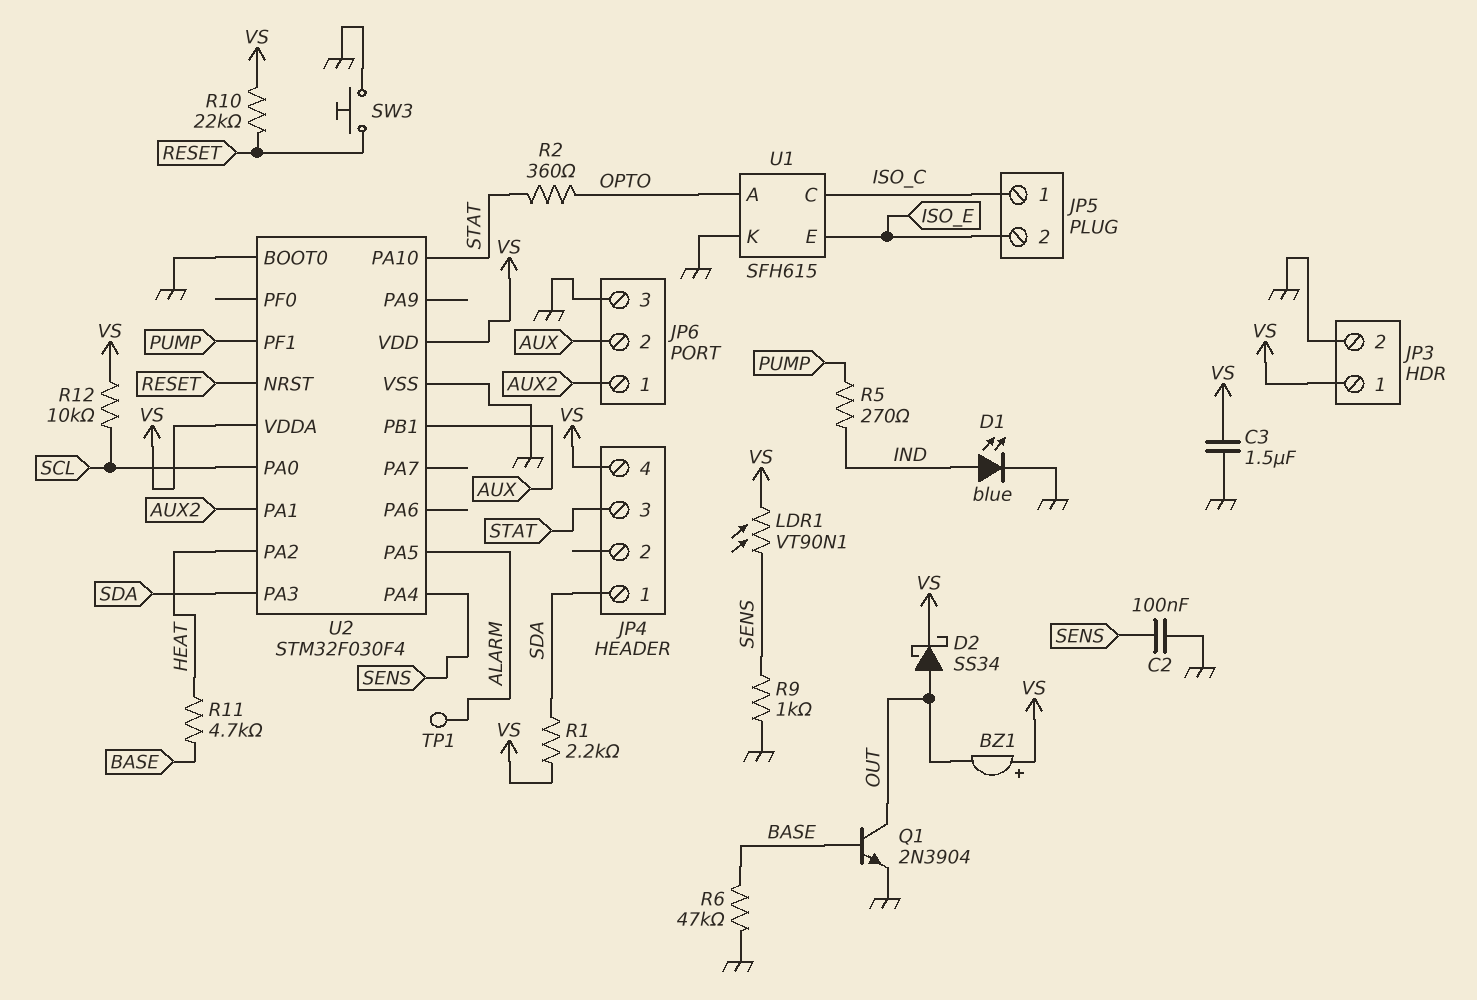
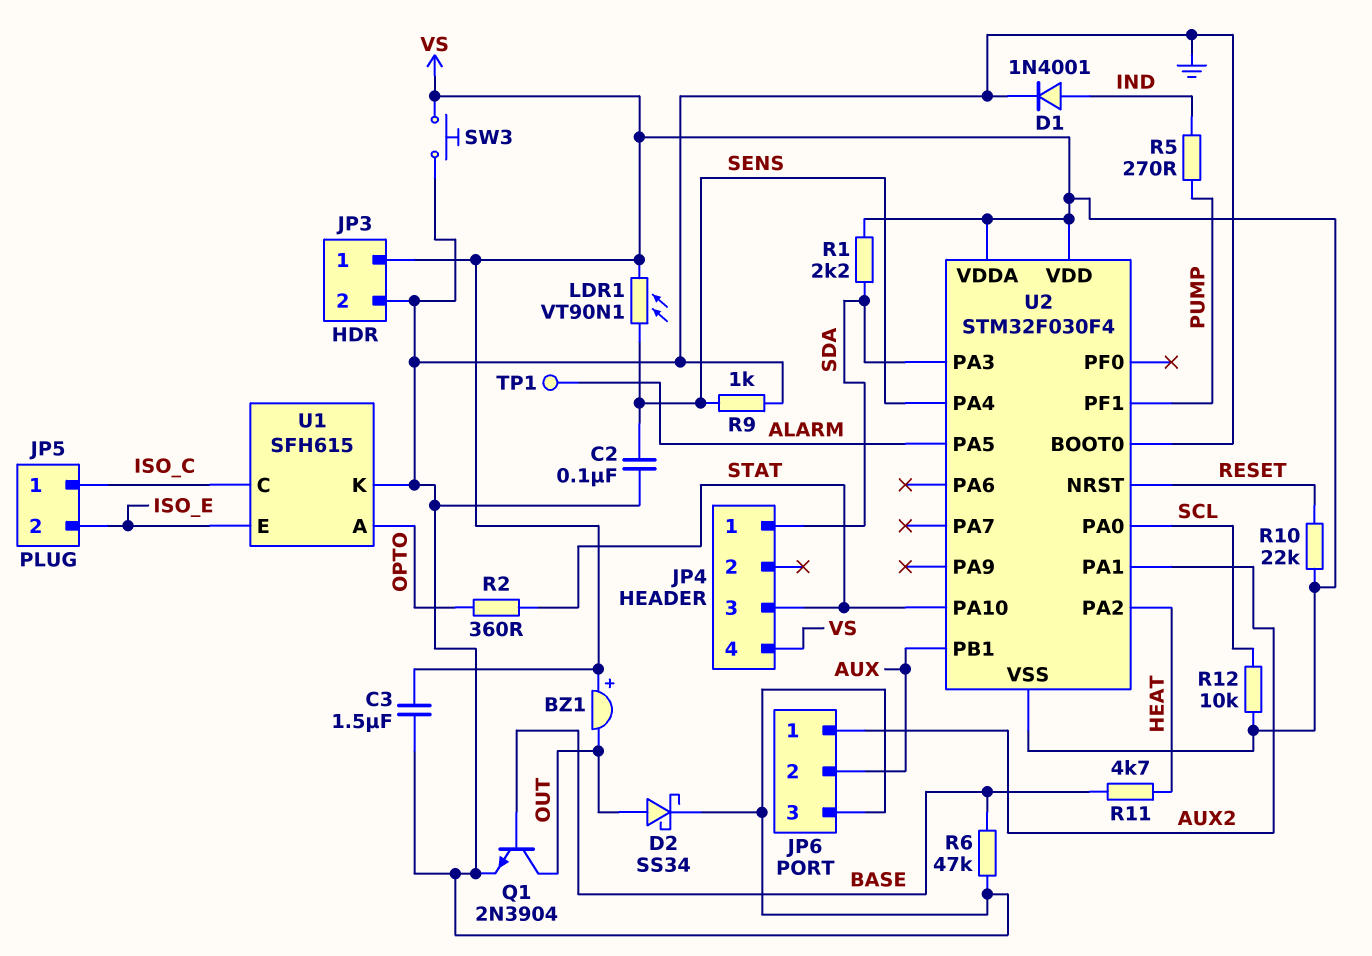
D1: LED blue (A IND, K GND) -> diode 1N4001 (A IND, K GND)
D2: schottky SS34 (A OUT, K VS) -> schottky SS34 (A OUT, K GND)
SW3: button (GND, RESET) -> button (GND, VS)
U2 pin VSS: GND -> VS

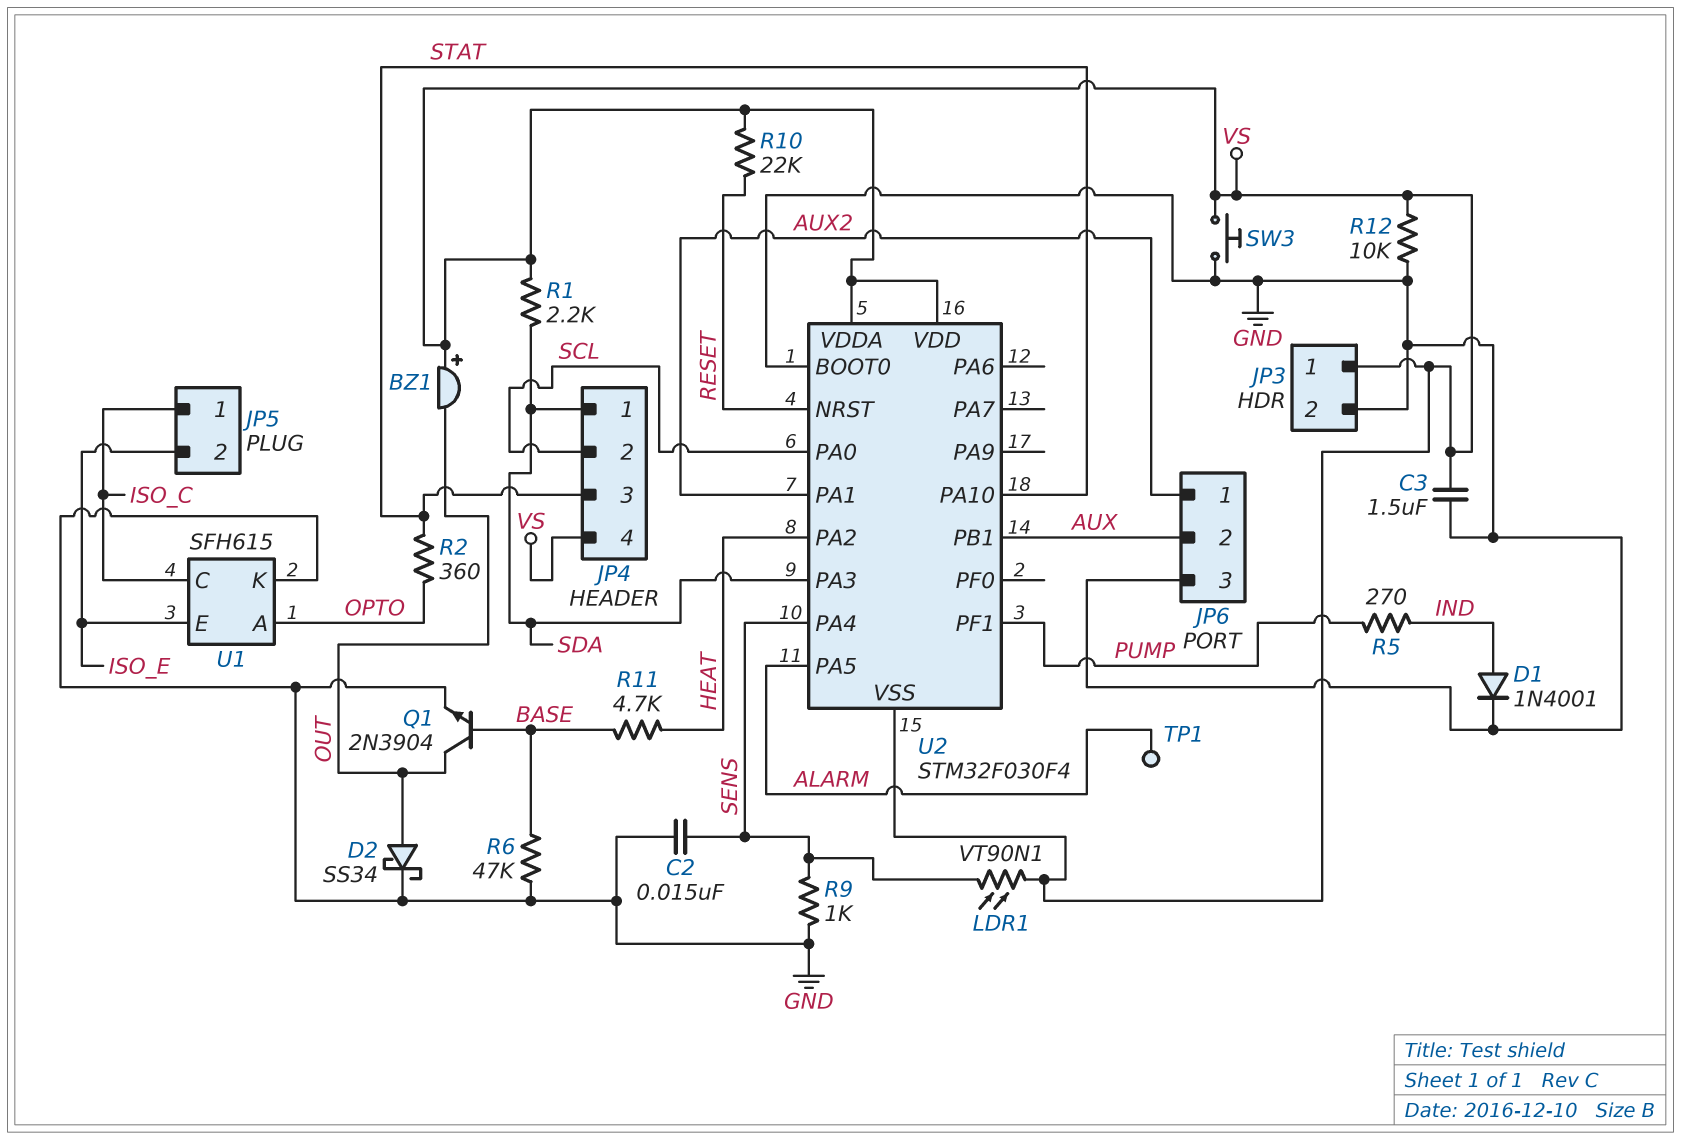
C2: 100nF (GND, SENS) -> 15nF (GND, SENS)
JP4 pin 2: none -> SCL
R12: 10k (SCL, VS) -> 10k (GND, VS)

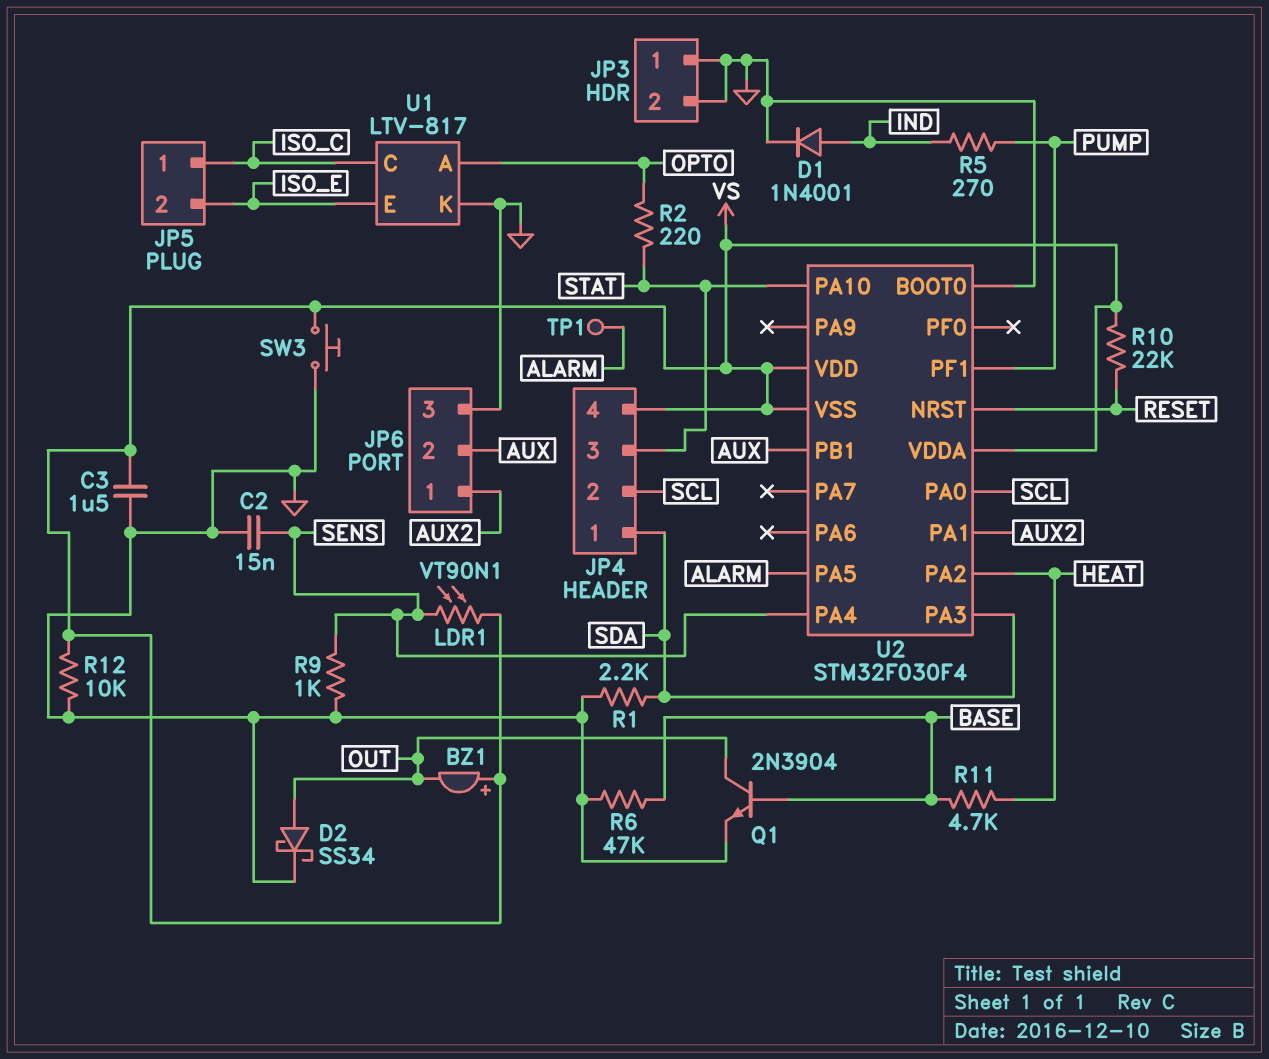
JP3 pin 1: VS -> GND
R1: 2.2k (SDA, VS) -> 2.2k (GND, SDA)
R2: 360 (OPTO, STAT) -> 220 (OPTO, STAT)
U1: SFH615 -> LTV-817

